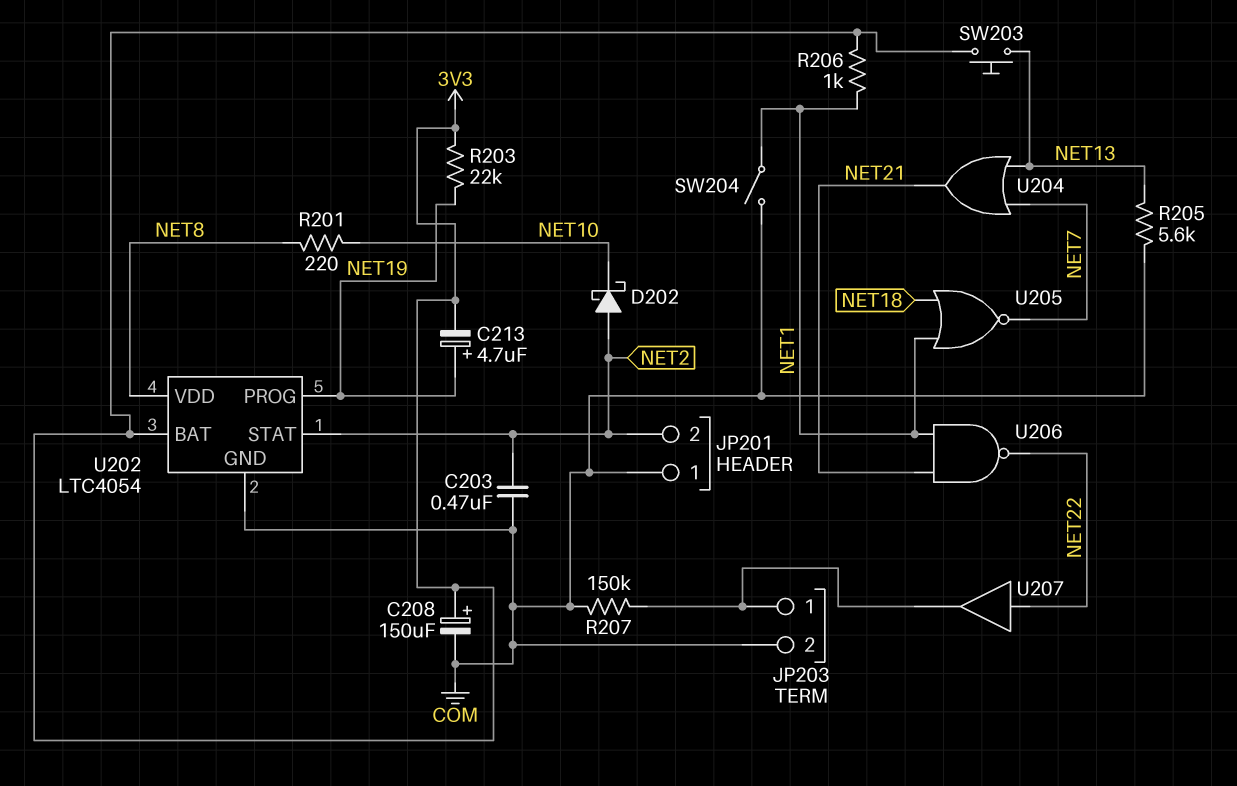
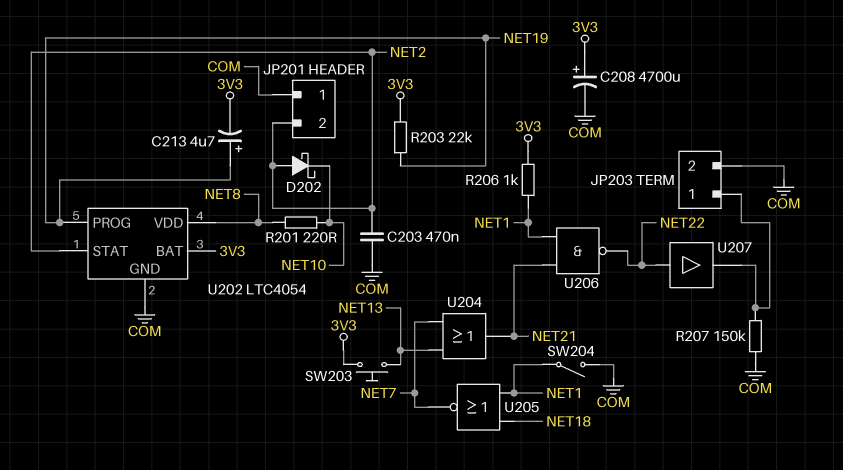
C208: 150uF (plus 3V3, minus COM) -> 4700uF (plus 3V3, minus COM)
R205: 5.6k (COM, NET13) -> none

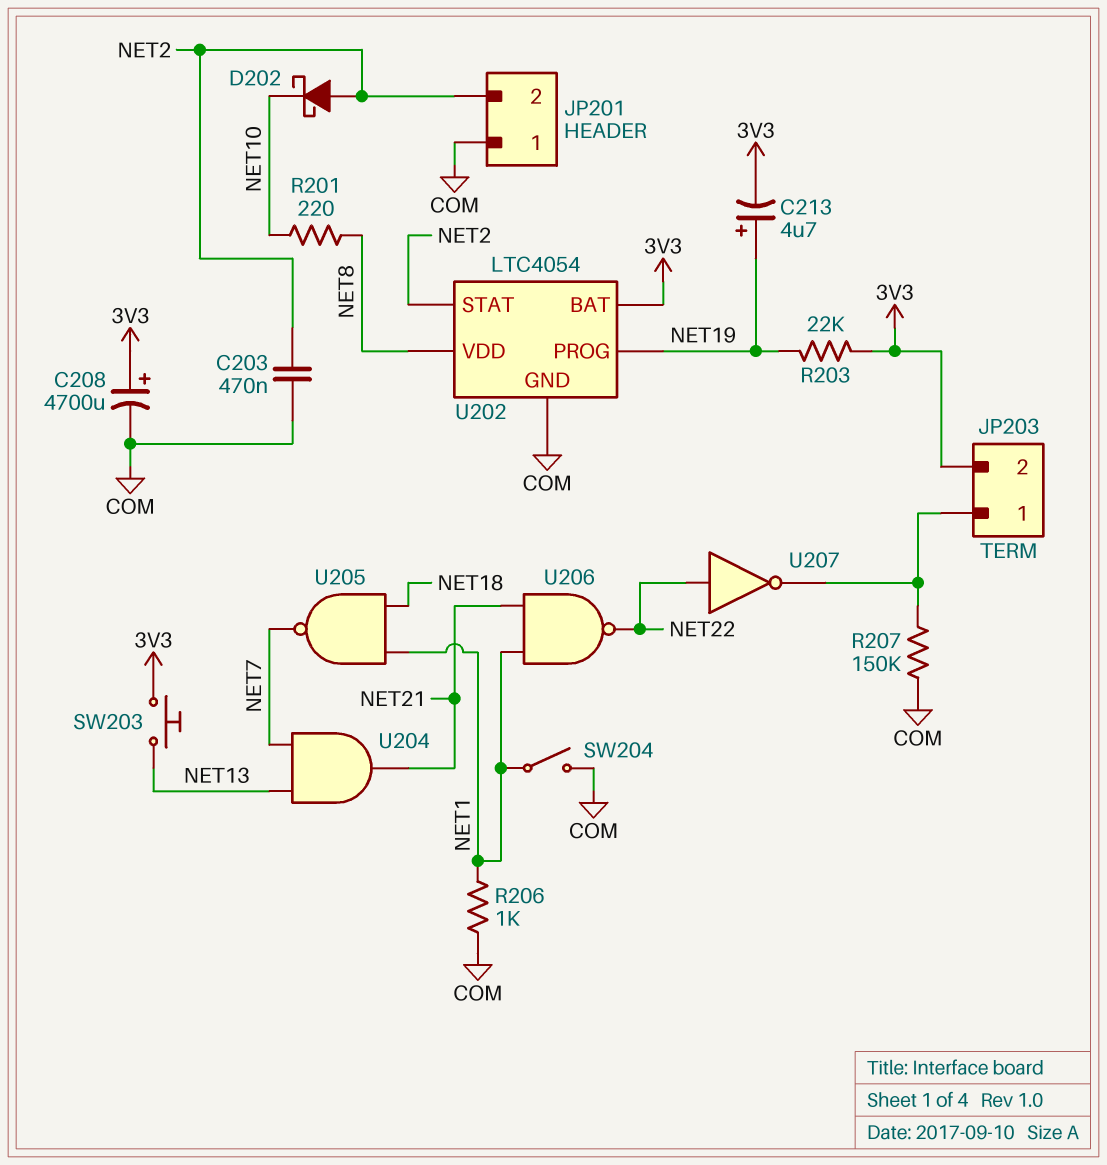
JP203 pin 2: COM -> 3V3
R206: 1k (3V3, NET1) -> 1k (COM, NET1)
U204: OR (in NET7, in NET13, out NET21) -> AND (in NET7, in NET13, out NET21)
U205: NOR (in NET1, in NET18, out NET7) -> NAND (in NET1, in NET18, out NET7)
U207: buffer (in NET22, out JP203/1) -> NOT (in NET22, out JP203/1)

